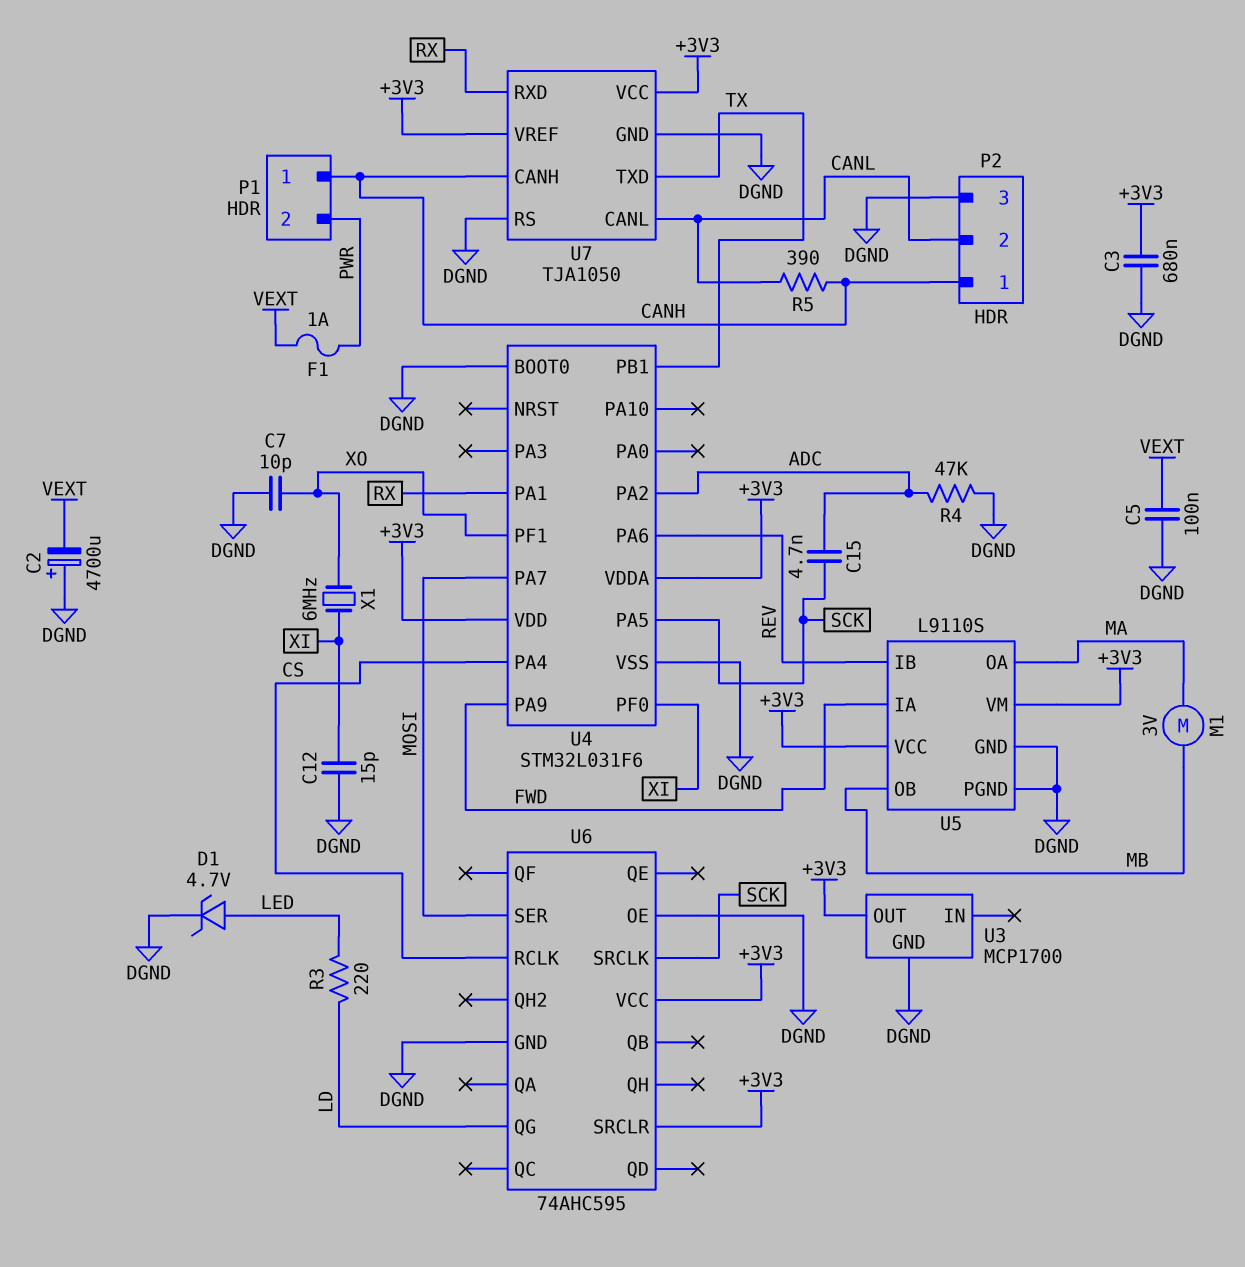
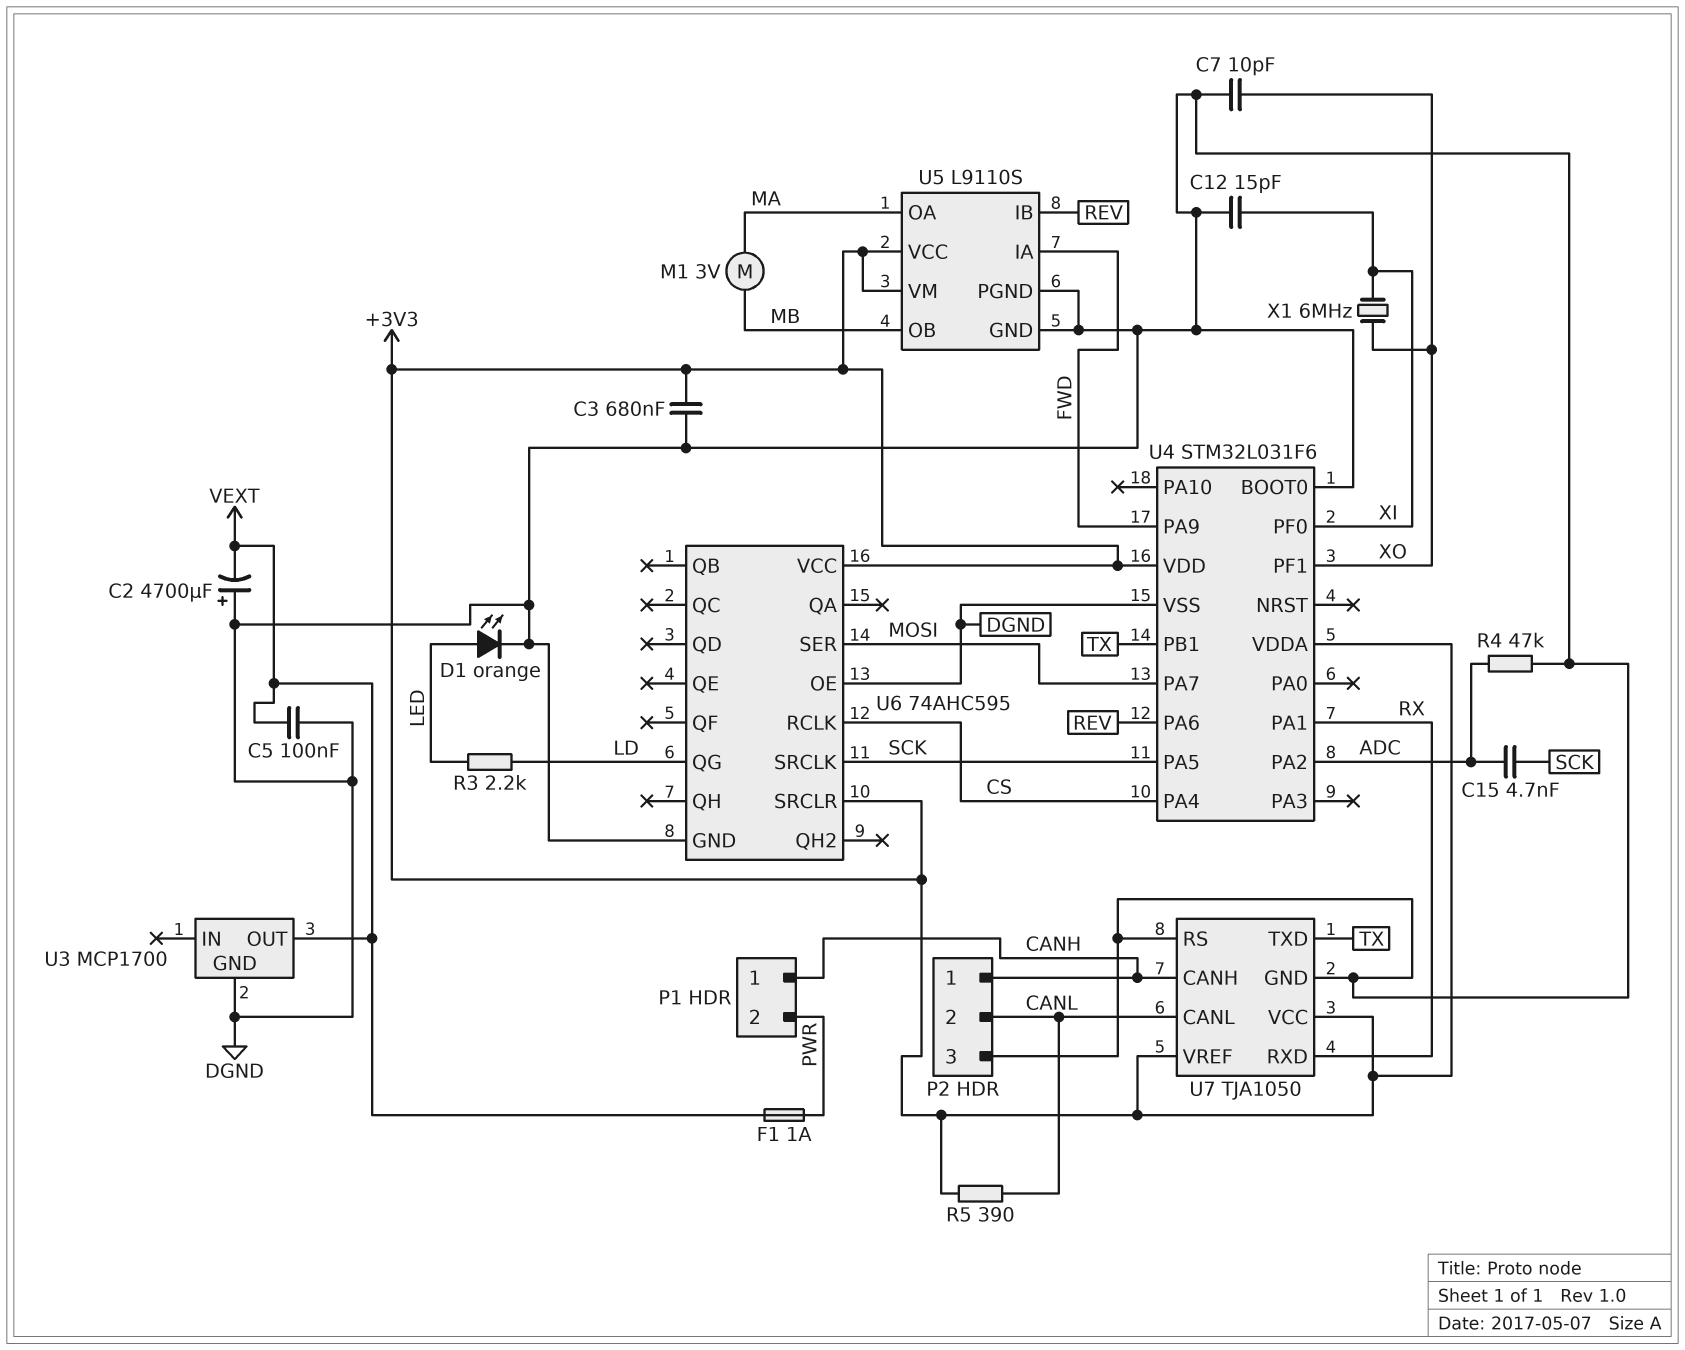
D1: zener 4.7V (A LED, K DGND) -> LED orange (A LED, K DGND)
R3: 220 (LD, LED) -> 2.2k (LD, LED)
R5: 390 (CANH, CANL) -> 390 (+3V3, CANL)
U3 pin OUT: +3V3 -> VEXT

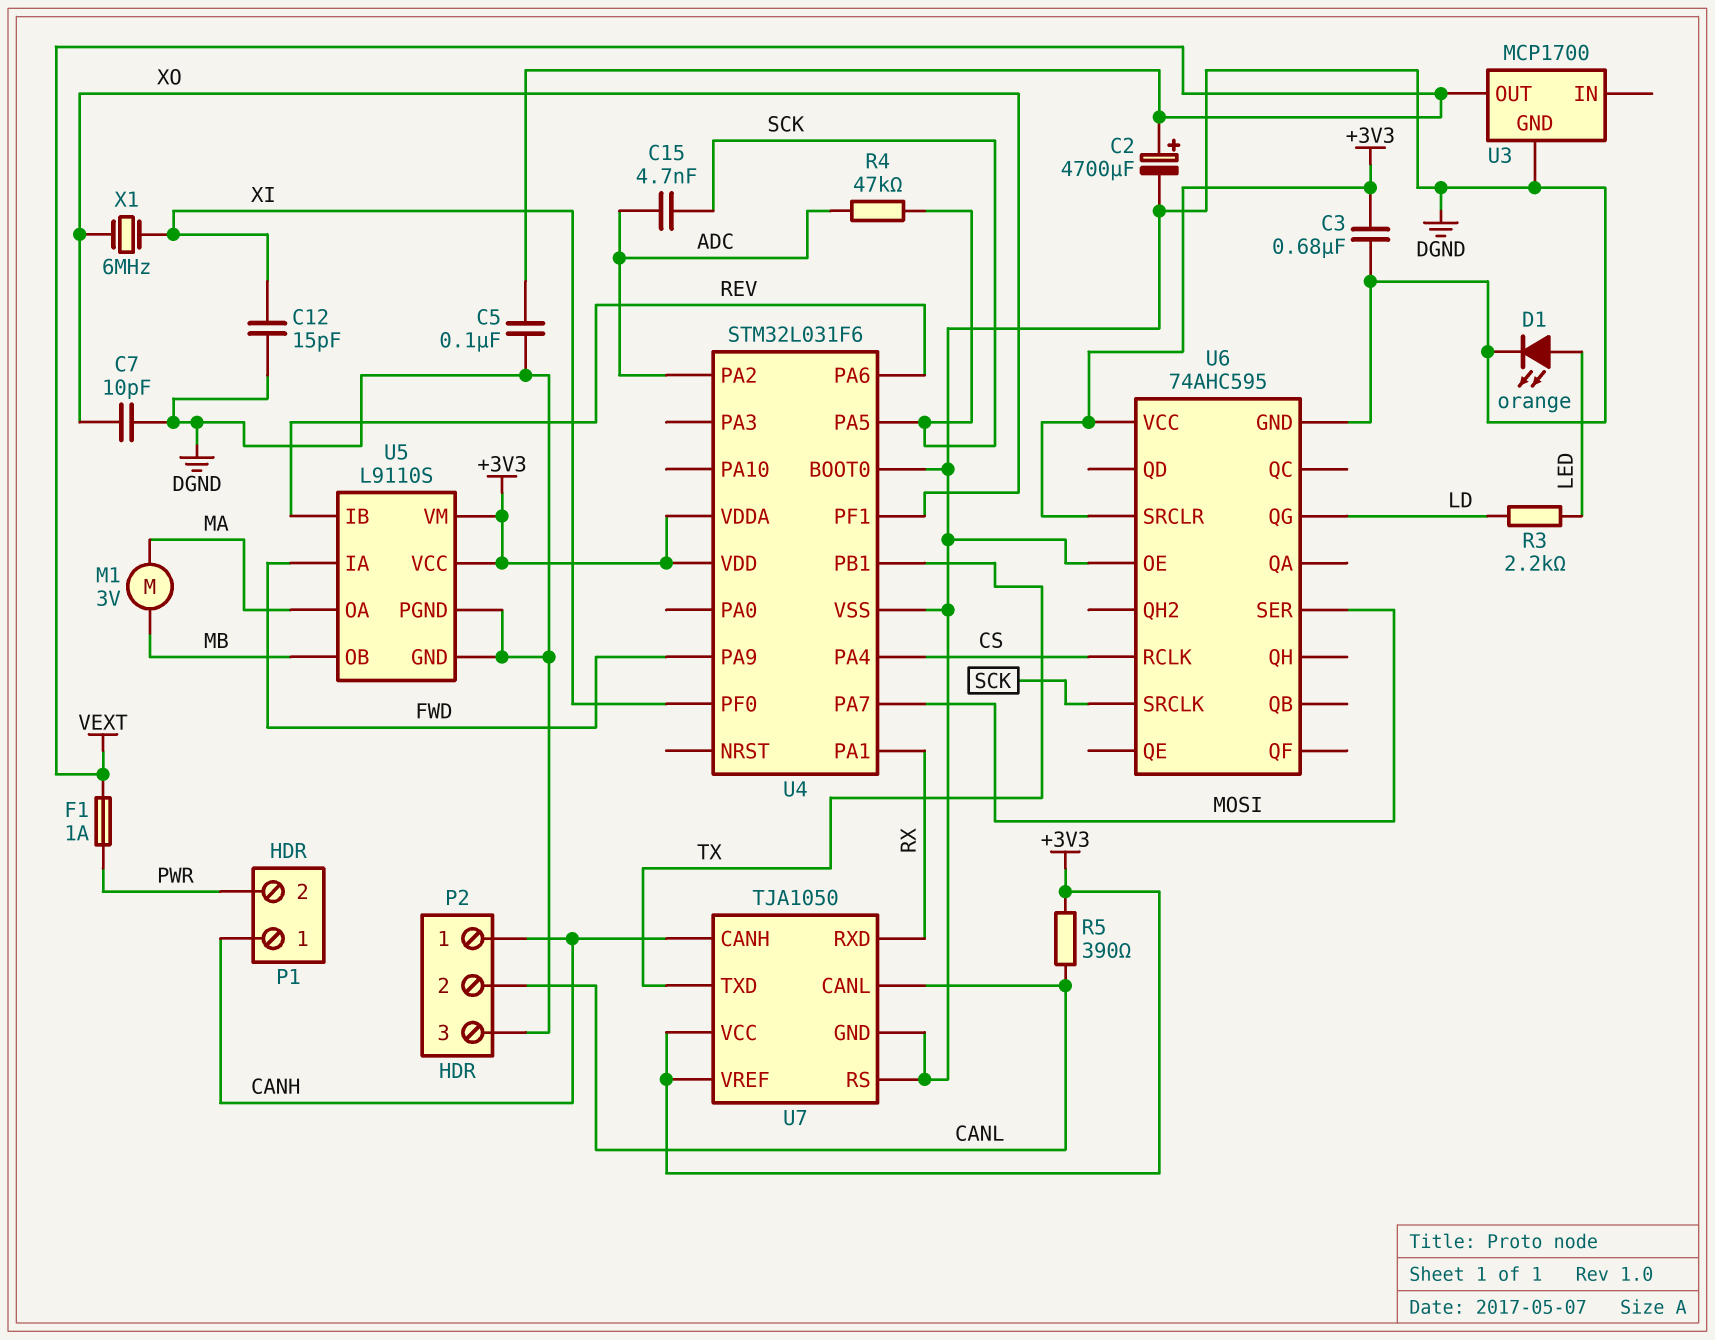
C2: 4700uF (plus DGND, minus VEXT) -> 4700uF (plus VEXT, minus DGND)
R4: 47k (ADC, DGND) -> 47k (ADC, SCK)

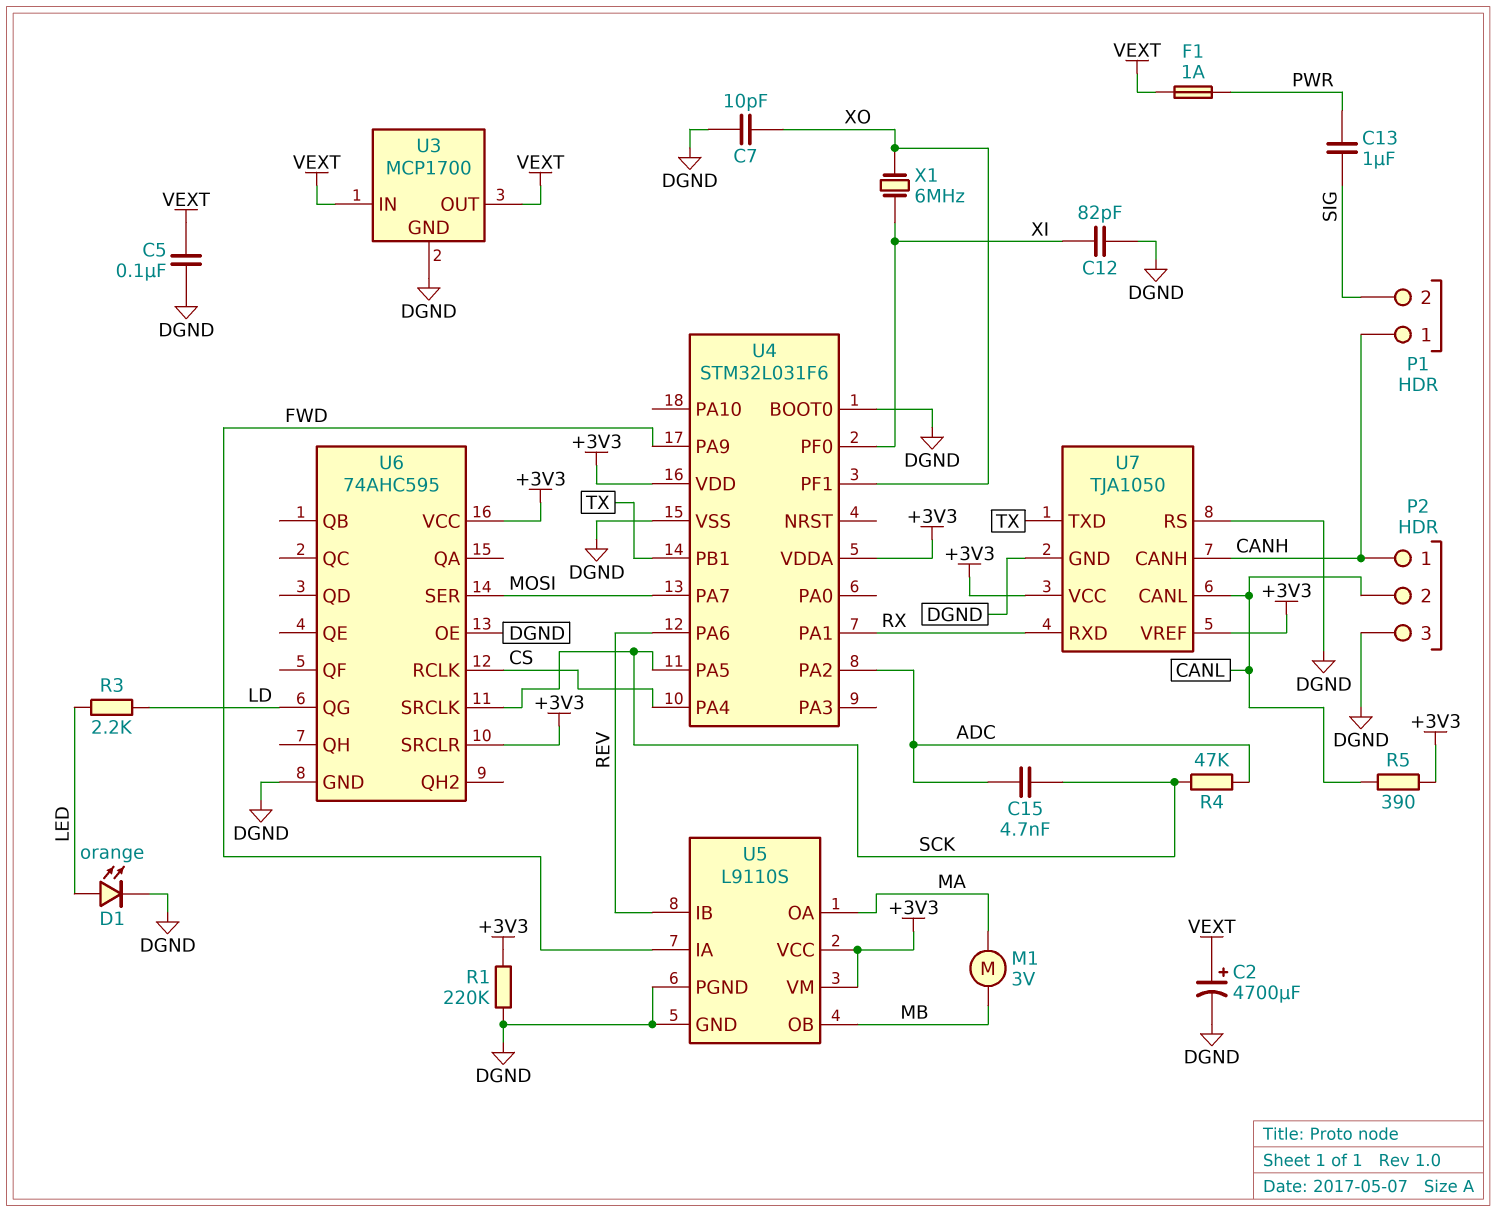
C3: 680nF (+3V3, DGND) -> none
C12: 15pF (DGND, XI) -> 82pF (DGND, XI)
C13: none -> 1uF (PWR, SIG)
P1 pin 2: PWR -> SIG
R1: none -> 220k (+3V3, DGND)
U3 pin IN: none -> VEXT

